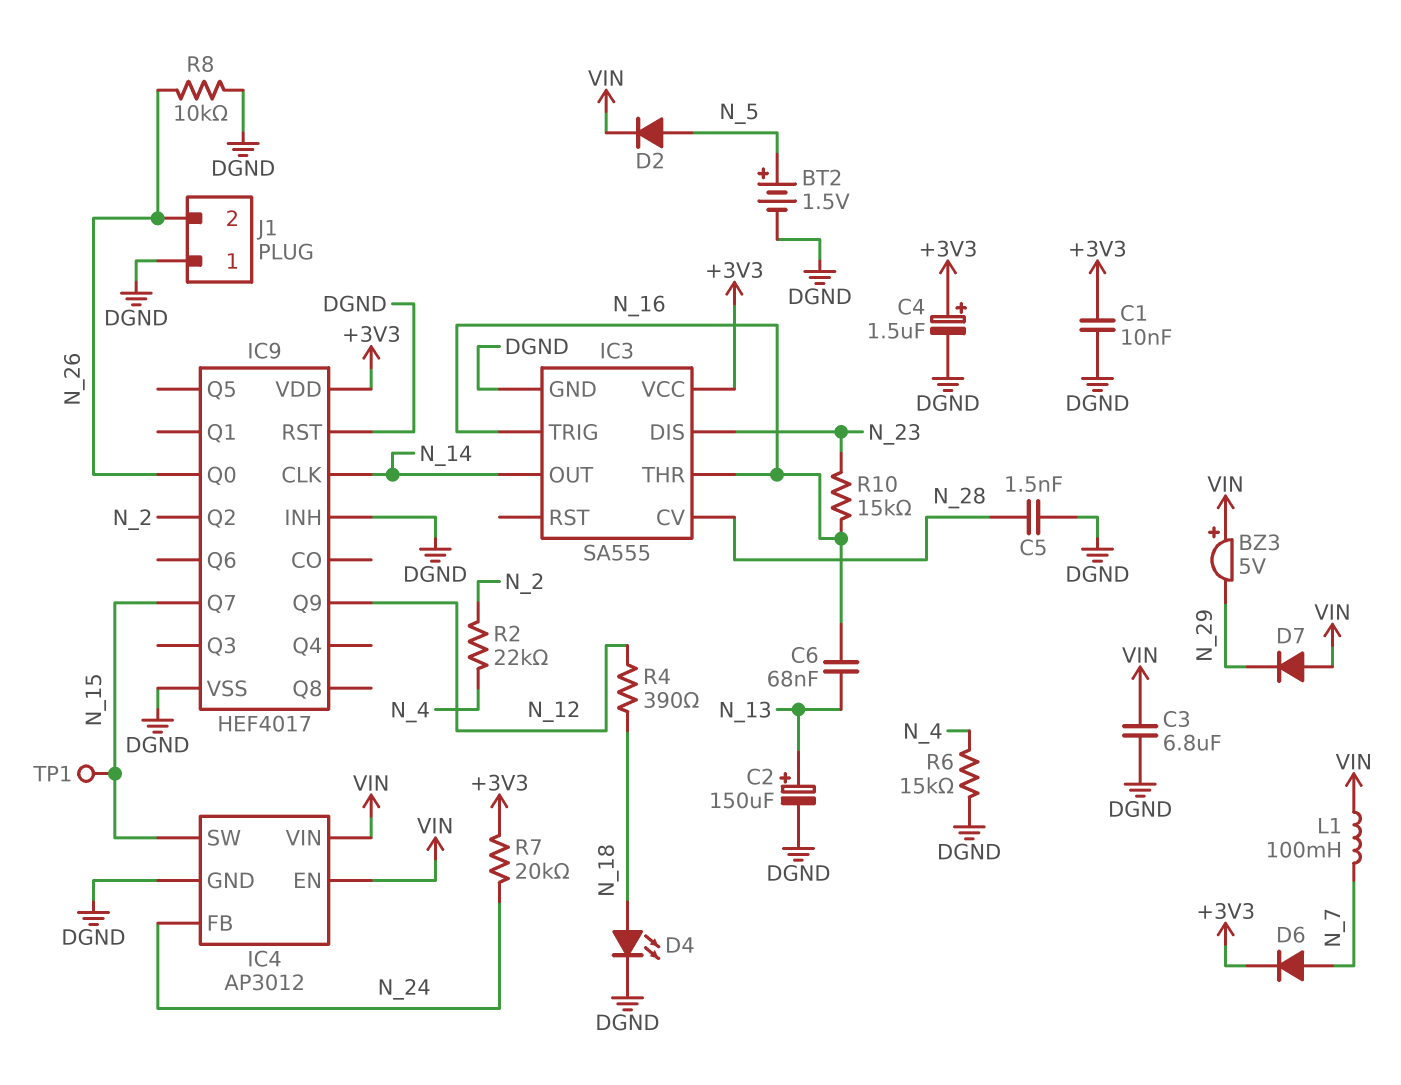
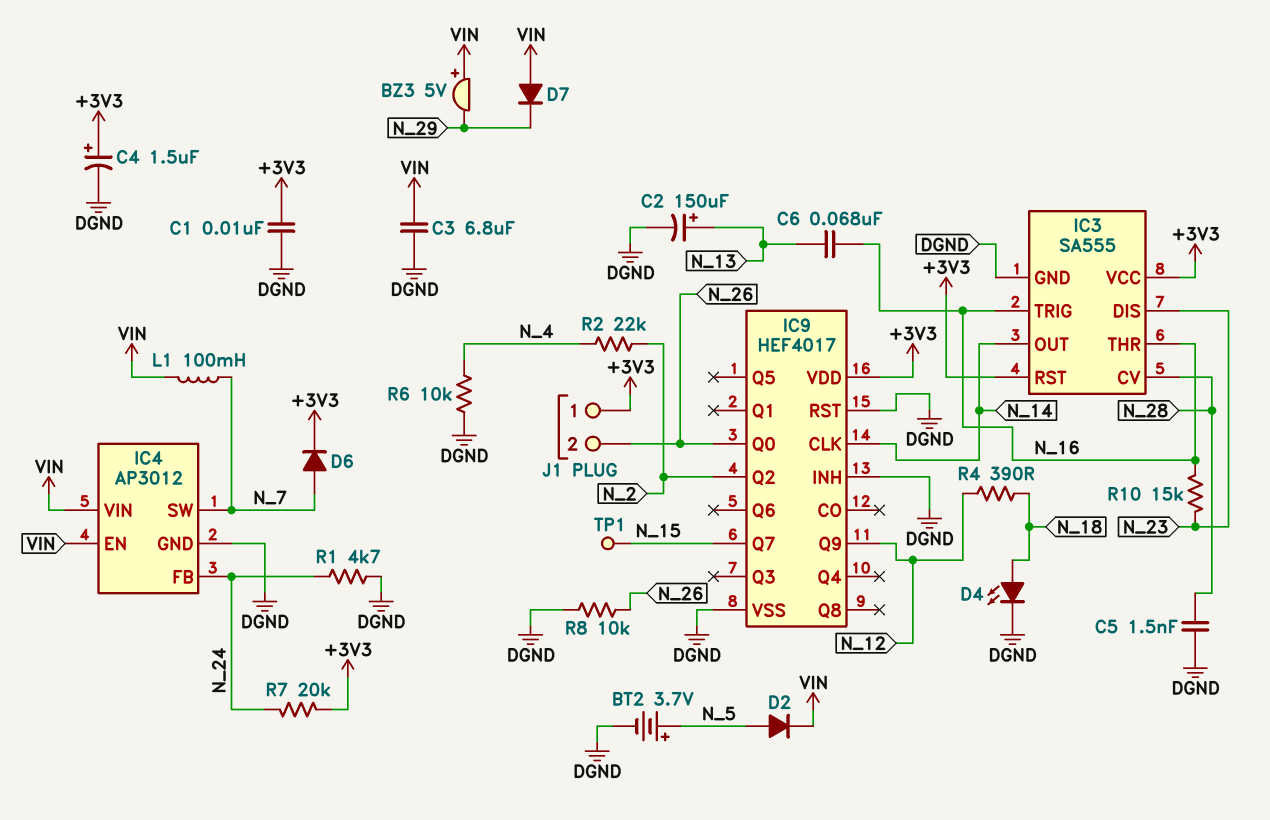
BT2: 1.5V (plus N_5, minus DGND) -> 3.7V (plus N_5, minus DGND)
IC3 pin RST: none -> +3V3
IC4 pin SW: N_15 -> N_7
J1 pin 1: DGND -> +3V3
R1: none -> 4.7k (DGND, N_24)
R6: 15k (DGND, N_4) -> 10k (DGND, N_4)

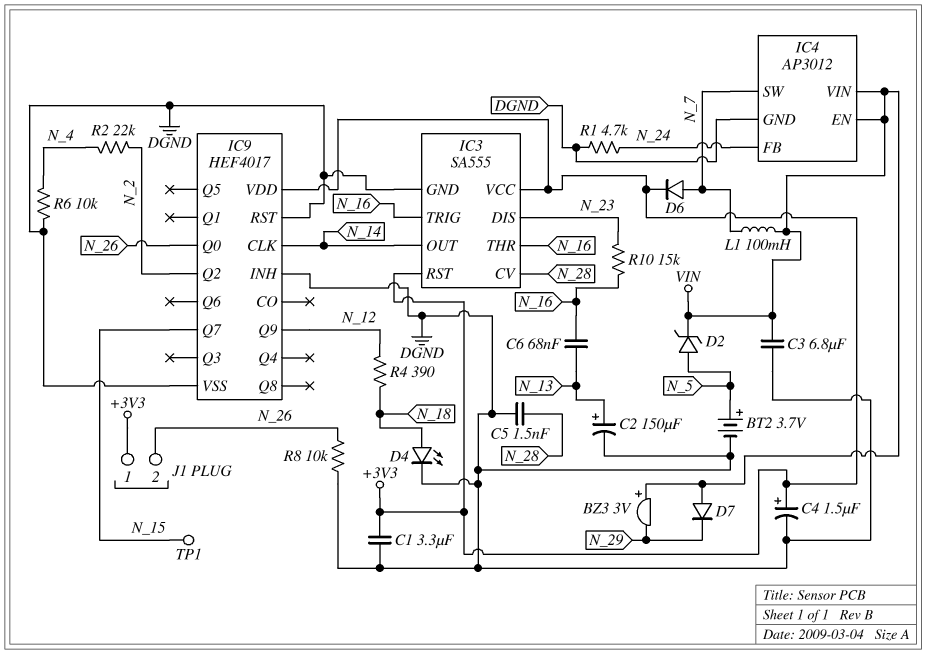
BZ3: buzzer 5V (plus VIN, minus N_29) -> buzzer 3V (plus VIN, minus N_29)
C1: 10nF (+3V3, DGND) -> 3.3uF (+3V3, DGND)
D2: diode (A N_5, K VIN) -> zener (A N_5, K VIN)
R7: 20k (+3V3, N_24) -> none

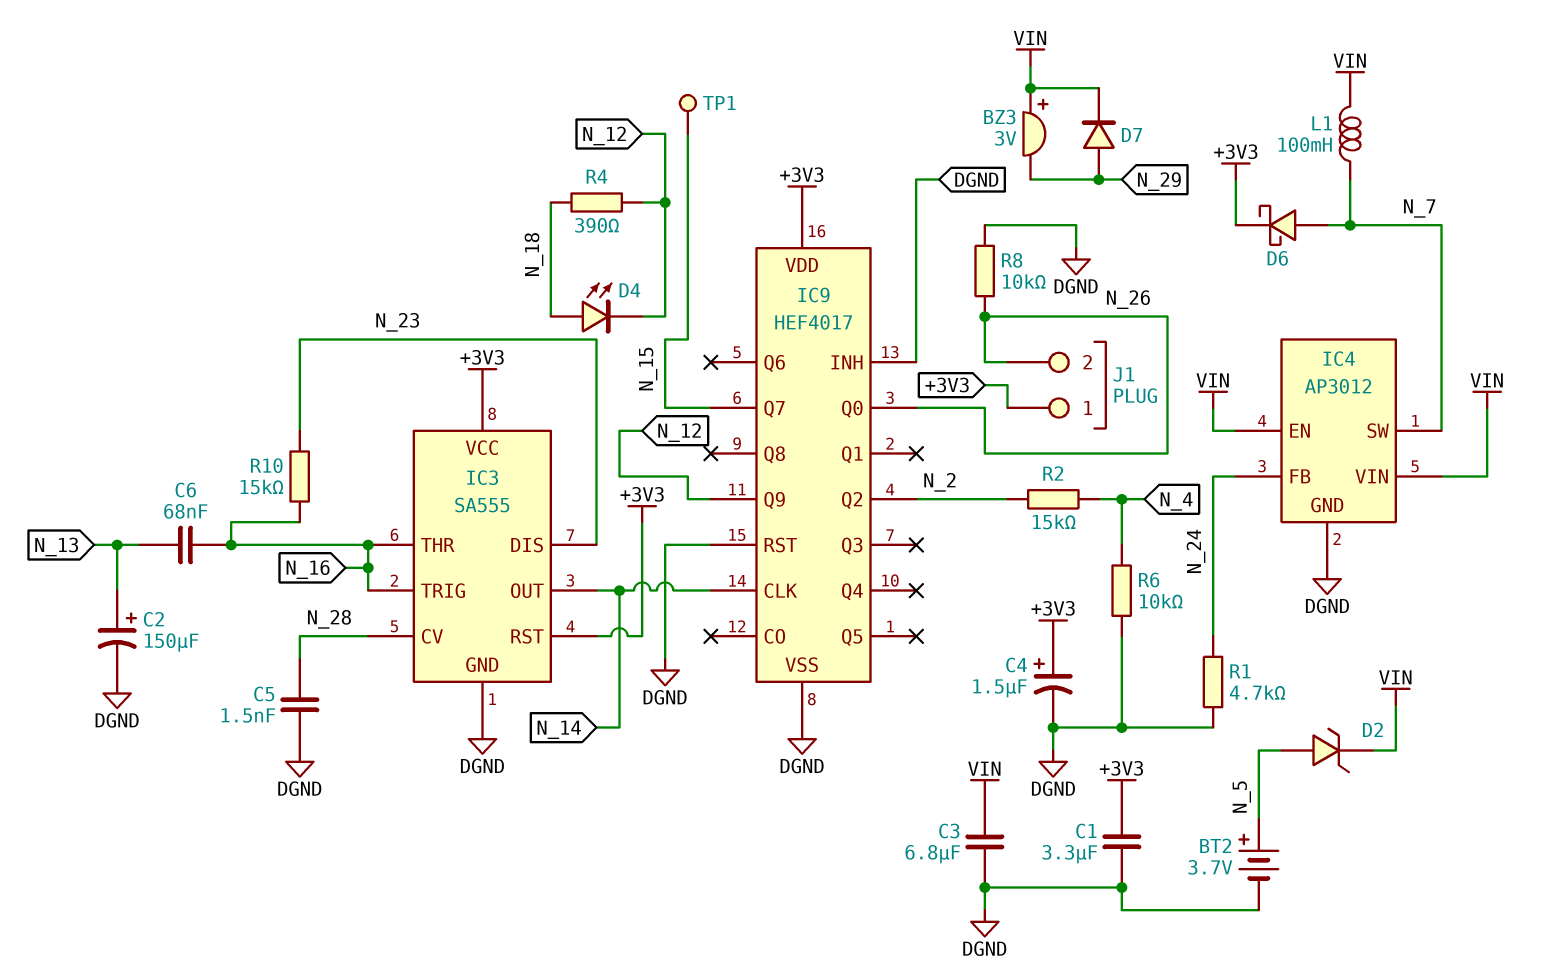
D4: LED (A N_18, K DGND) -> LED (A N_18, K N_12)
D6: diode (A N_7, K +3V3) -> schottky (A N_7, K +3V3)
D7: diode (A VIN, K N_29) -> diode (A N_29, K VIN)
R2: 22k (N_2, N_4) -> 15k (N_2, N_4)

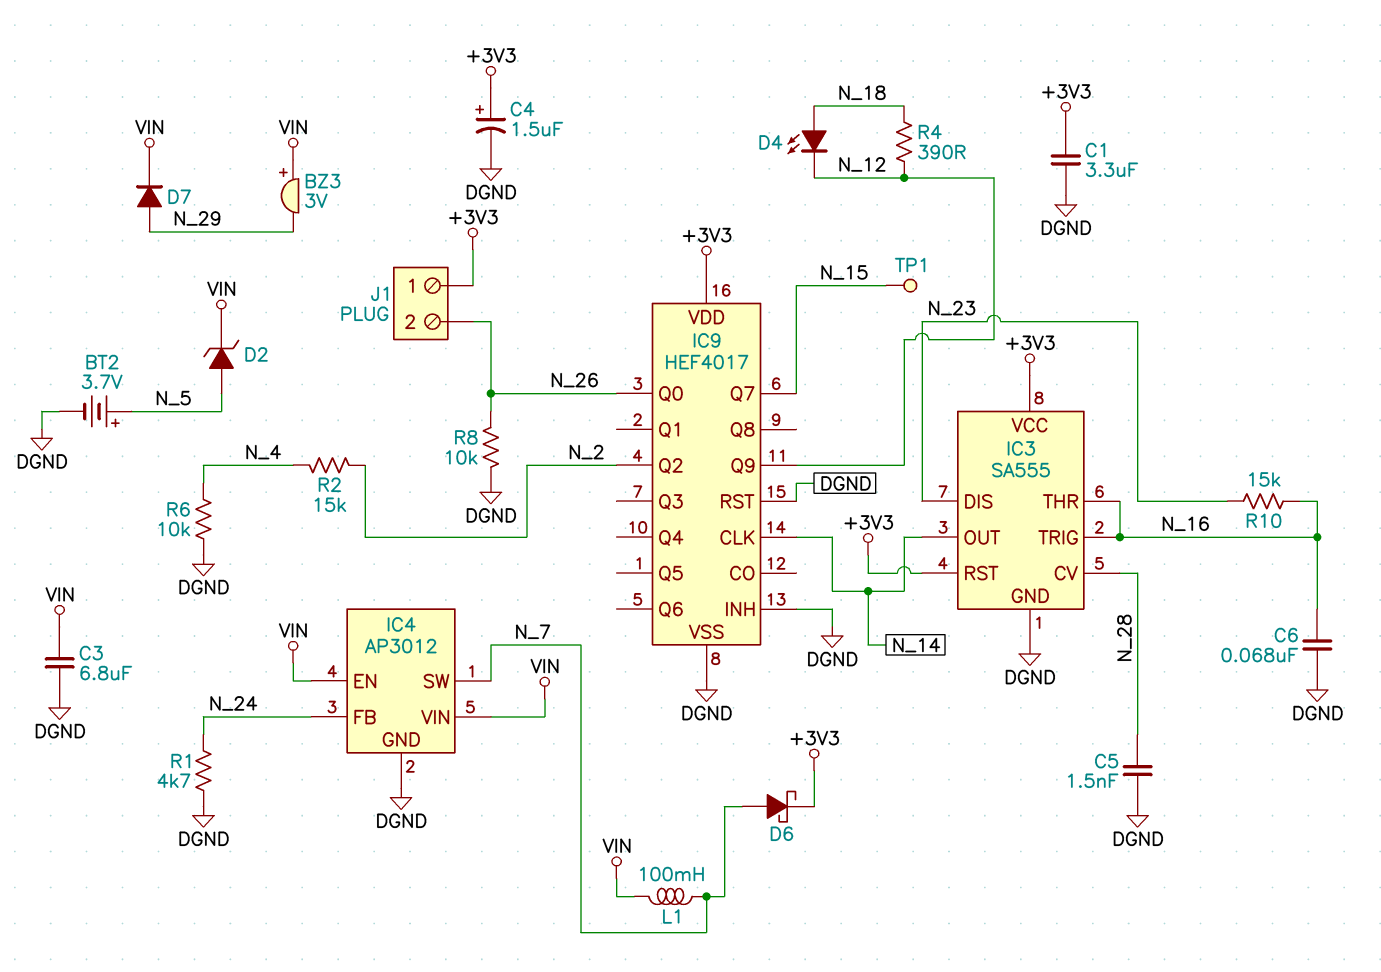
C2: 150uF (plus N_13, minus DGND) -> none
C6: 68nF (N_13, N_16) -> 68nF (DGND, N_16)

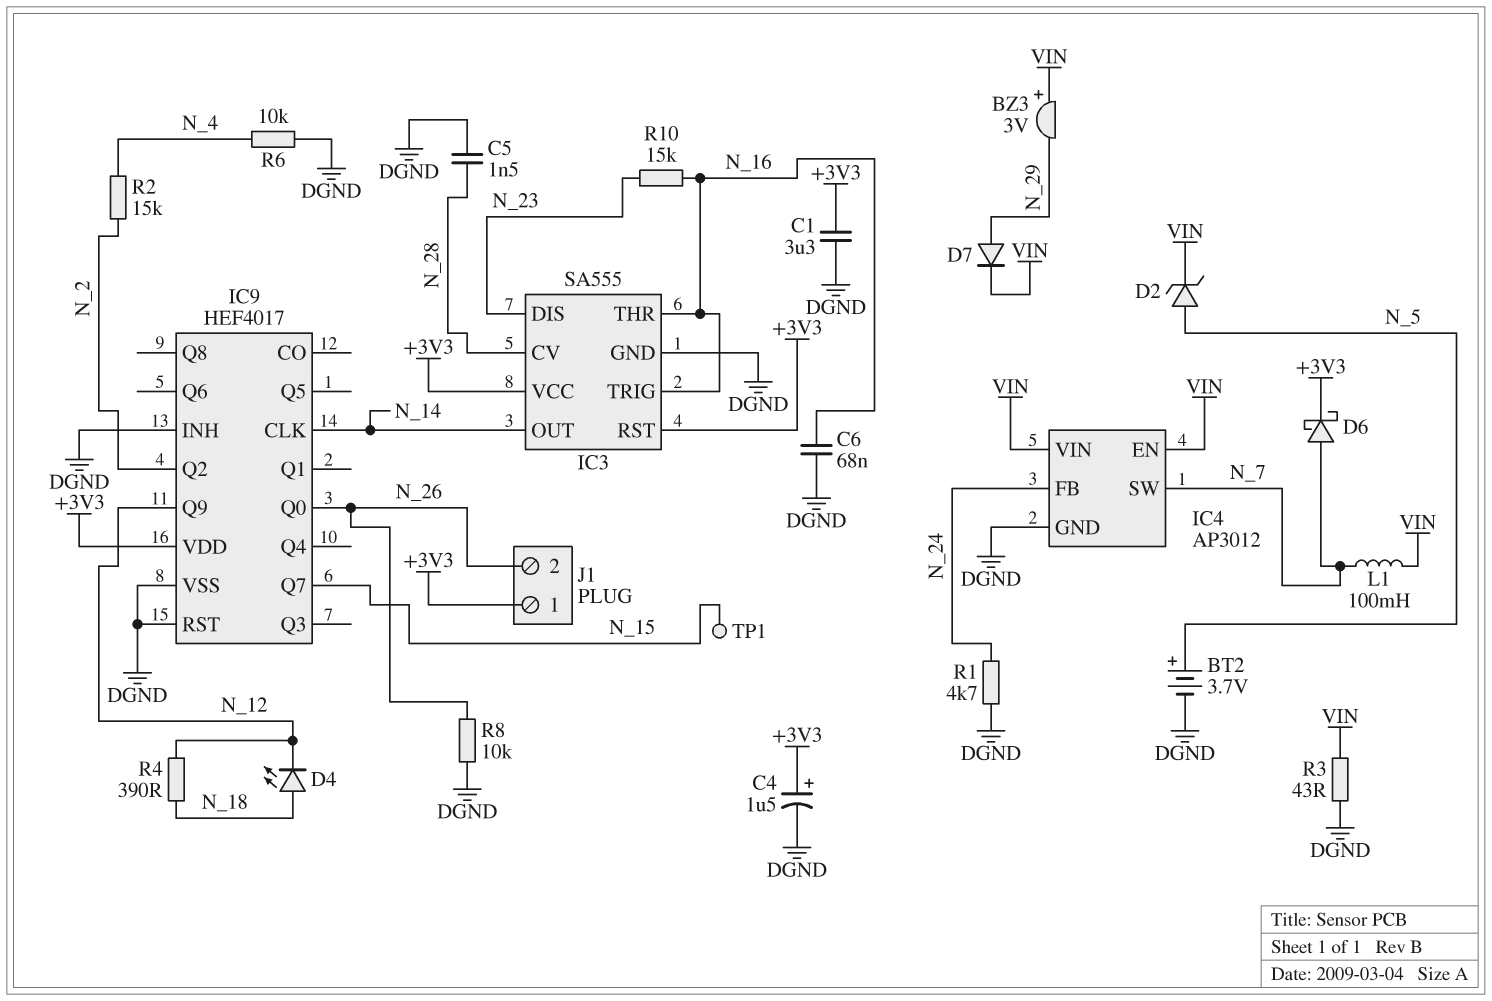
C3: 6.8uF (DGND, VIN) -> none
R3: none -> 43 (DGND, VIN)

